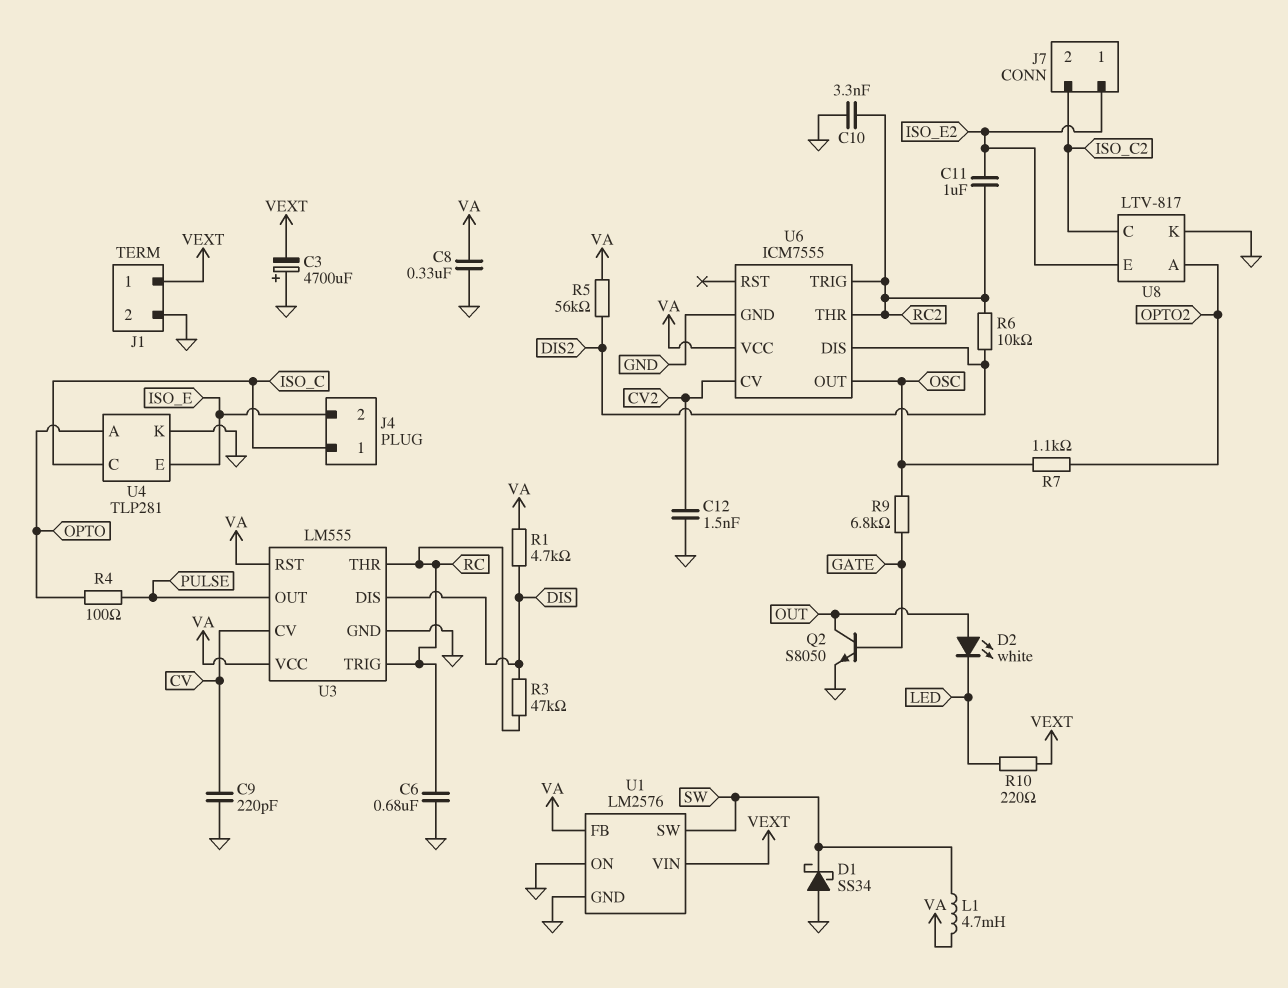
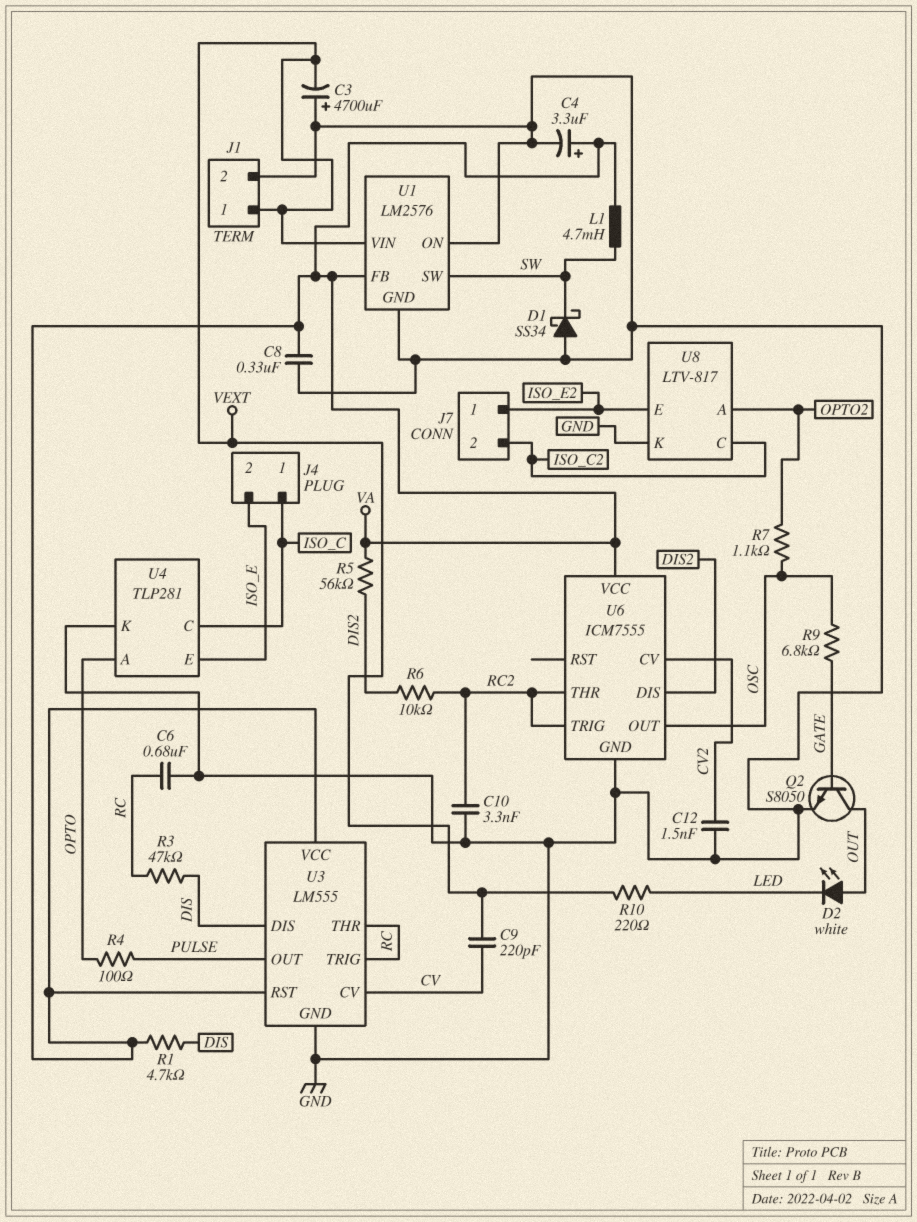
C4: none -> 3.3uF (plus VA, minus GND)
C9: 220pF (CV, GND) -> 220pF (CV, VEXT)
C11: 1uF (ISO_E2, RC2) -> none

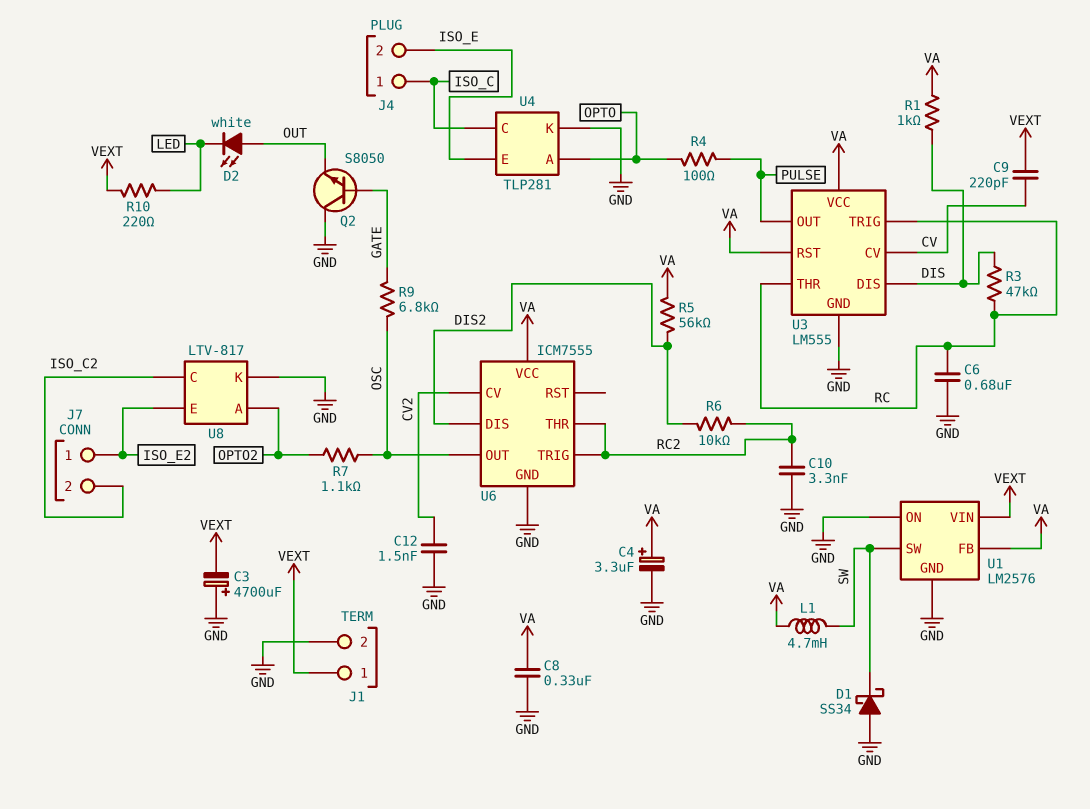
Q2: NPN S8050 (B GATE, C OUT, E GND) -> NPN S8050 (B GATE, C GND, E OUT)
R1: 4.7k (DIS, VA) -> 1k (DIS, VA)

